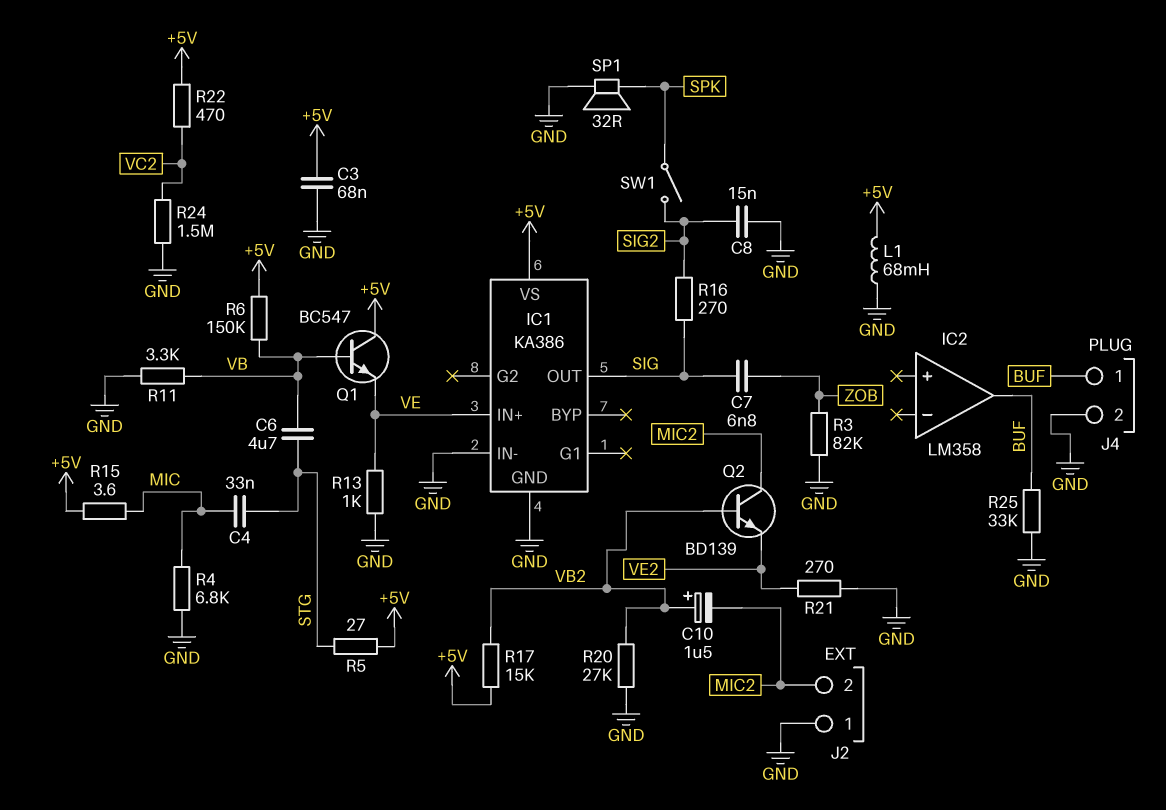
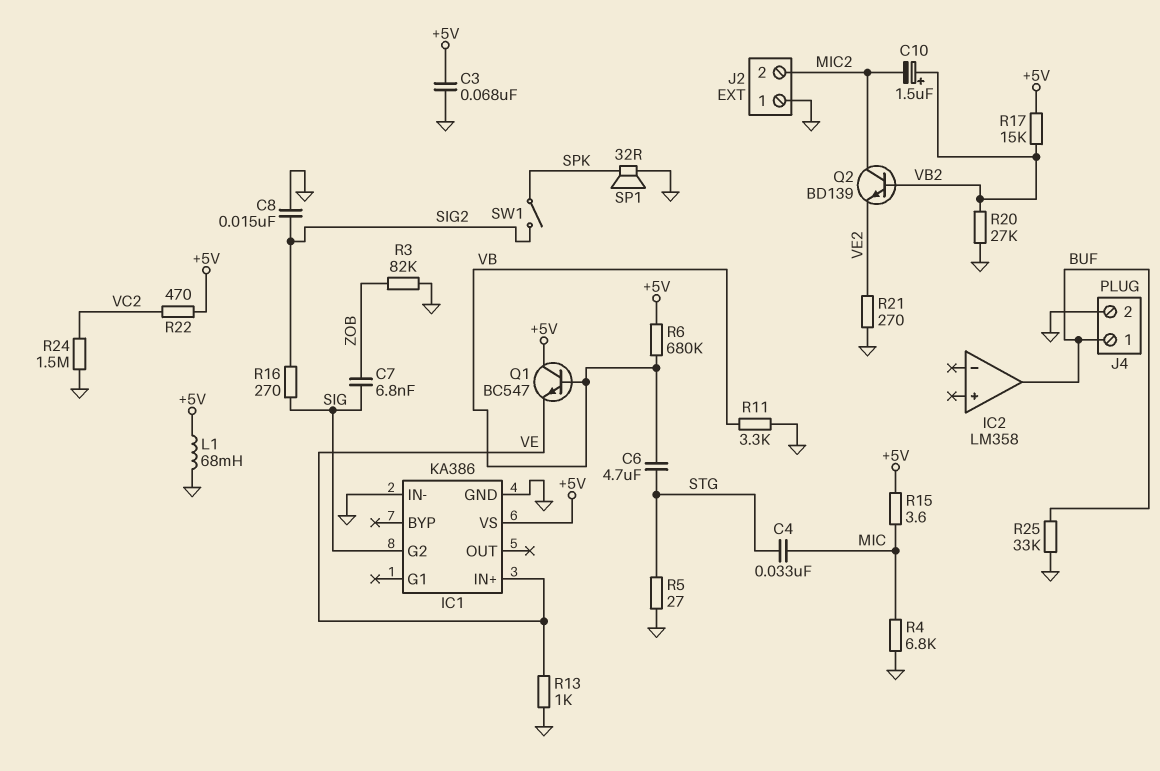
IC1 pin G2: none -> SIG
IC1 pin OUT: SIG -> none
R5: 27 (+5V, STG) -> 27 (GND, STG)
R6: 150k (+5V, VB) -> 680k (+5V, VB)

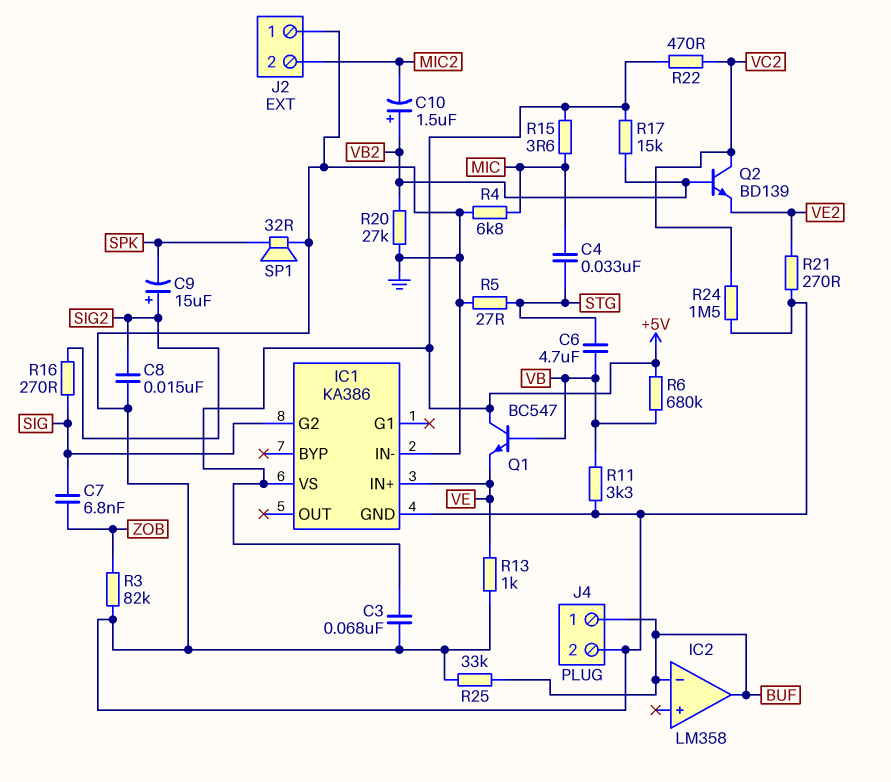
C9: none -> 15uF (plus SIG2, minus SPK)
IC2 pin in-: none -> BUF
L1: 68mH (+5V, GND) -> none
Q2: NPN BD139 (B VB2, C MIC2, E VE2) -> NPN BD139 (B VB2, C VC2, E VE2)
SW1: switch (SIG2, SPK) -> none

